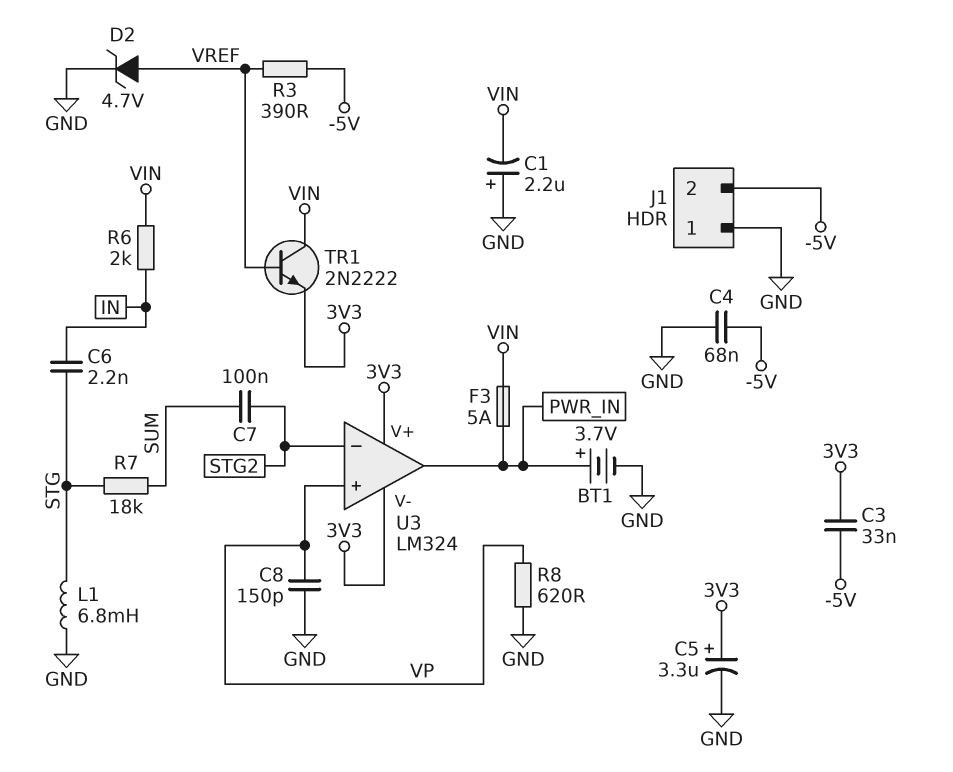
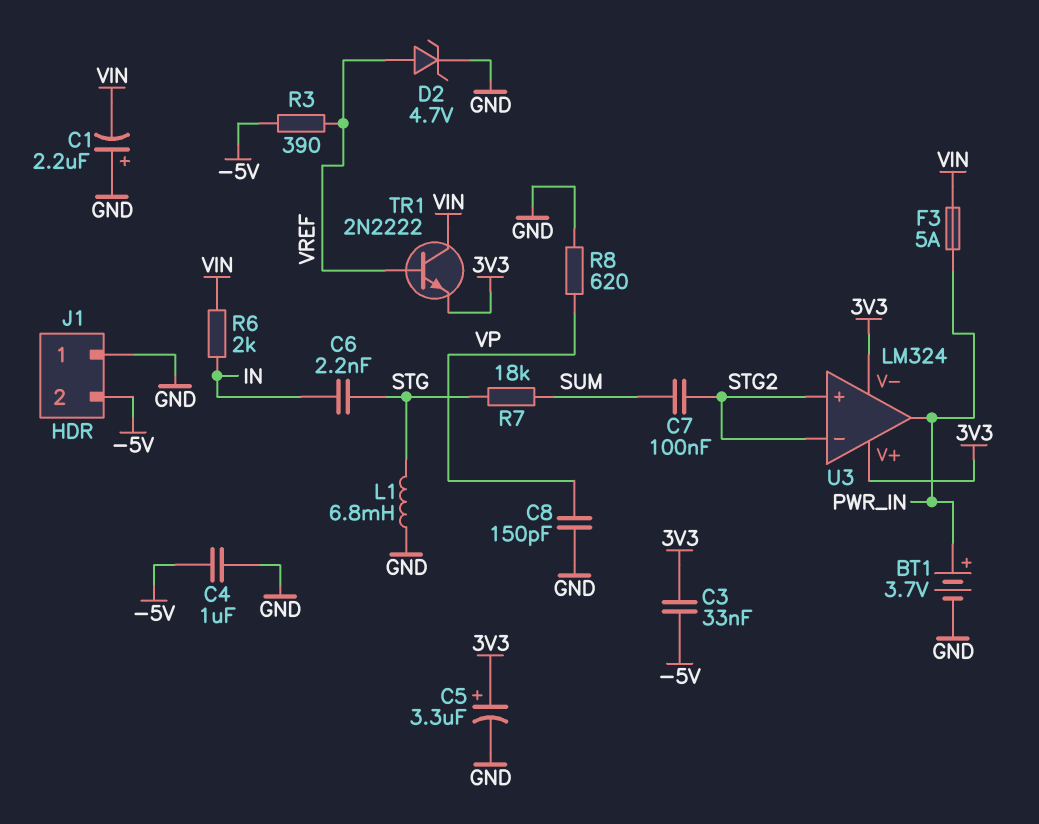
C4: 68nF (-5V, GND) -> 1uF (-5V, GND)
U3 pin in+: VP -> STG2

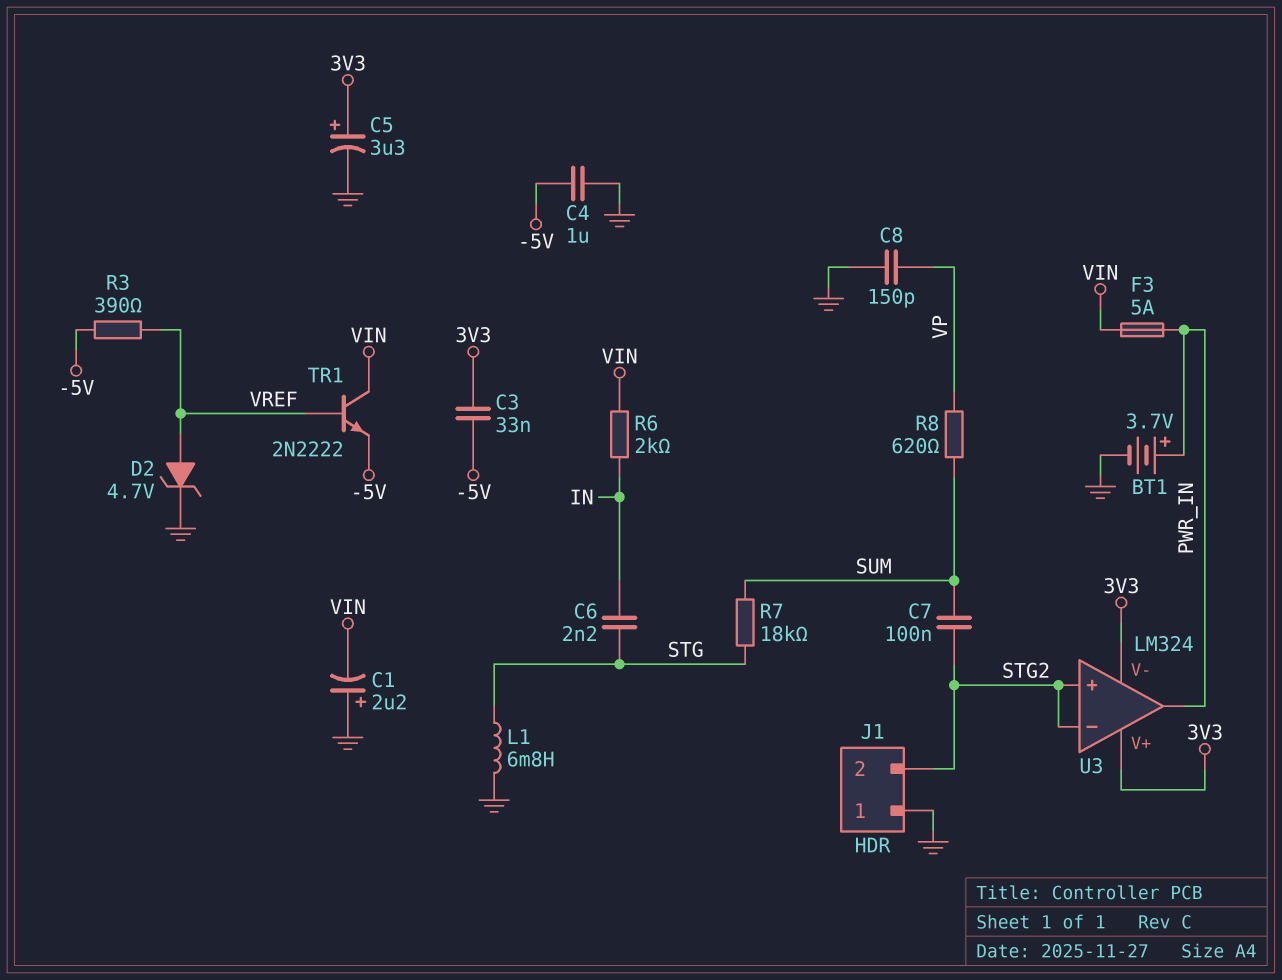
J1 pin 2: -5V -> STG2
R8: 620 (GND, VP) -> 620 (SUM, VP)
TR1: NPN 2N2222 (B VREF, C VIN, E 3V3) -> NPN 2N2222 (B VREF, C VIN, E -5V)

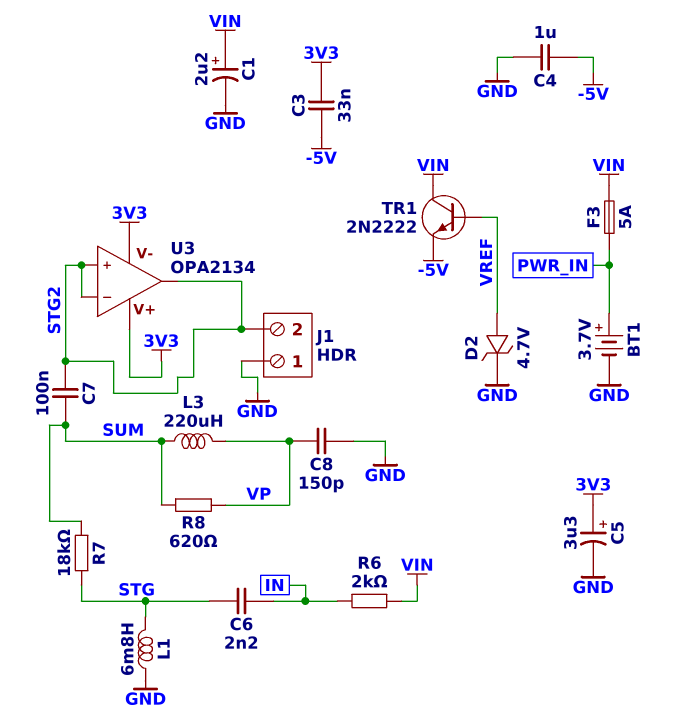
C1: 2.2uF (plus GND, minus VIN) -> 2.2uF (plus VIN, minus GND)
L3: none -> 220uH (SUM, VP)
R3: 390 (-5V, VREF) -> none
U3: LM324 -> OPA2134
U3 pin out: PWR_IN -> STG2

